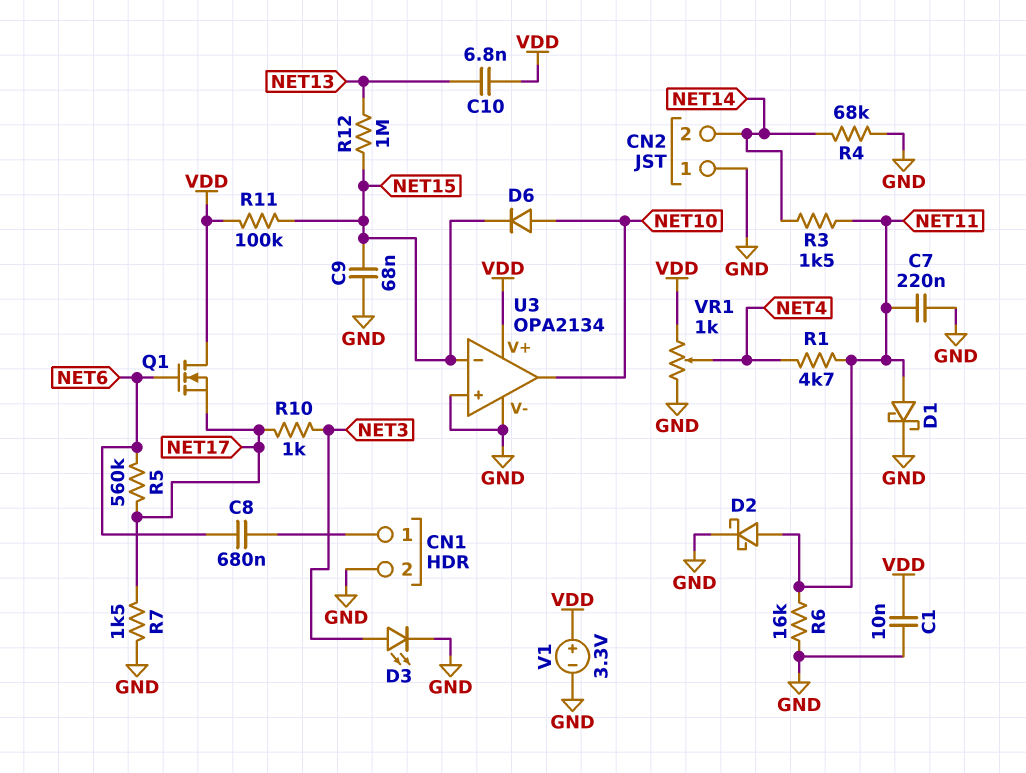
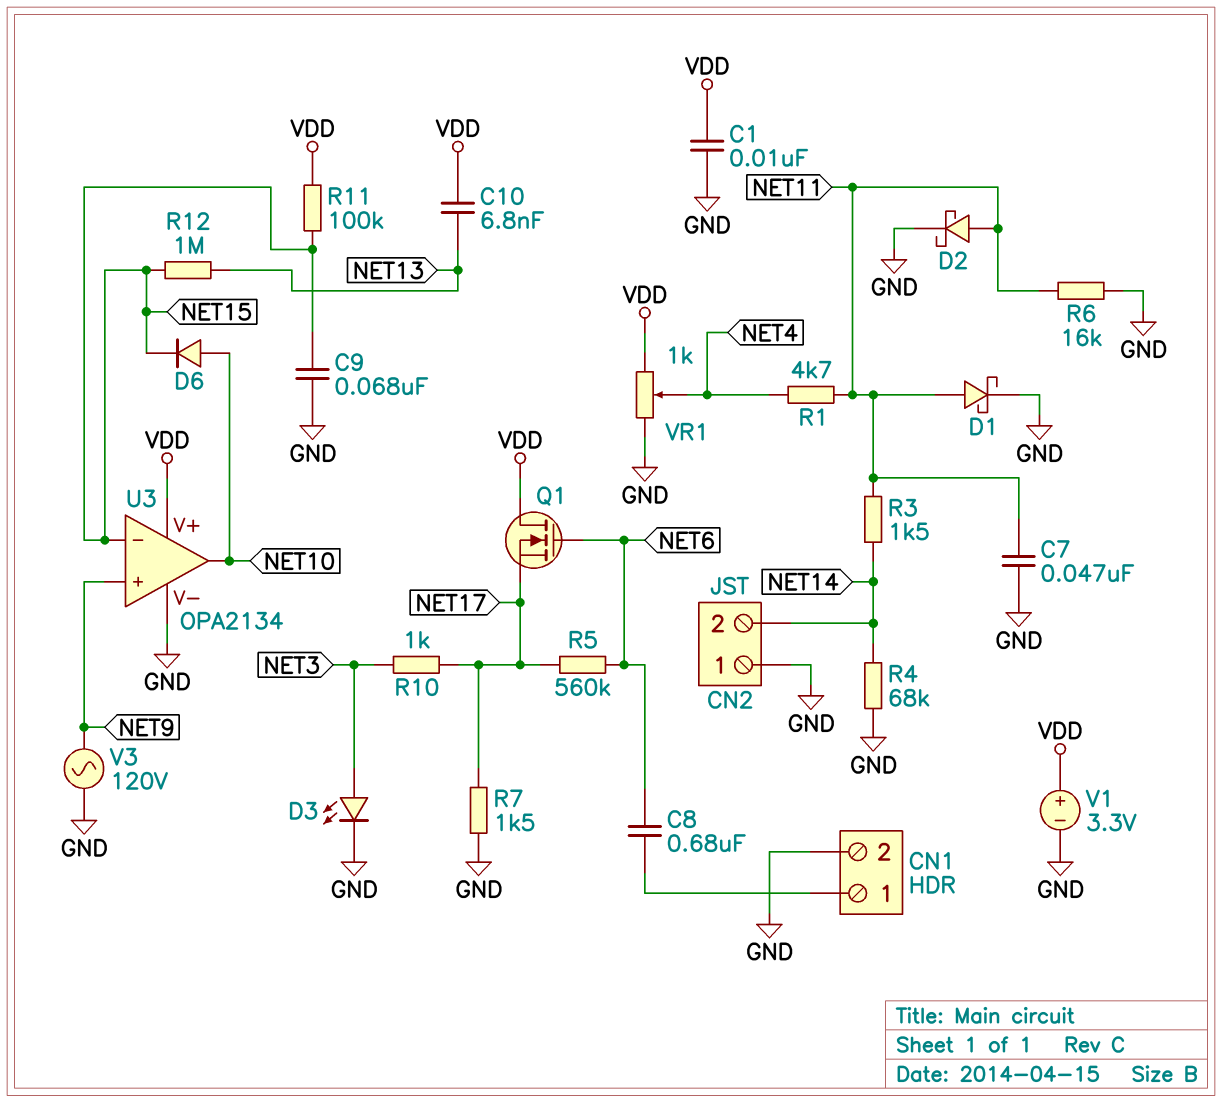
C7: 220nF (GND, NET11) -> 47nF (GND, NET11)
U3 pin in+: GND -> NET9
V3: none -> AC 120V (GND, NET9)

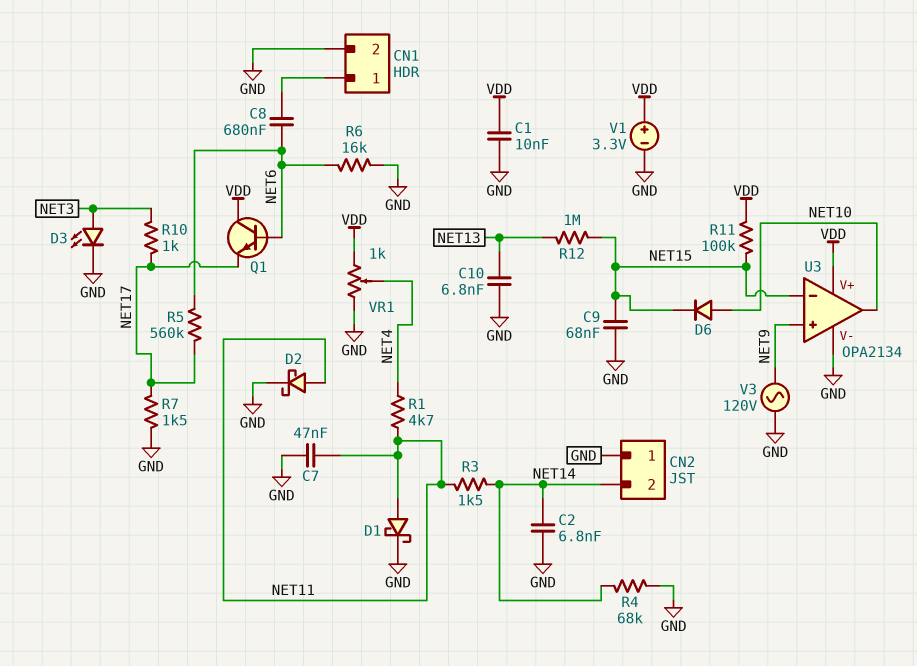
C2: none -> 6.8nF (GND, NET14)
C10: 6.8nF (NET13, VDD) -> 6.8nF (GND, NET13)
Q1: NMOS (G NET6, D VDD, S NET17) -> NPN (B NET6, C VDD, E NET17)
R6: 16k (GND, NET11) -> 16k (GND, NET6)

